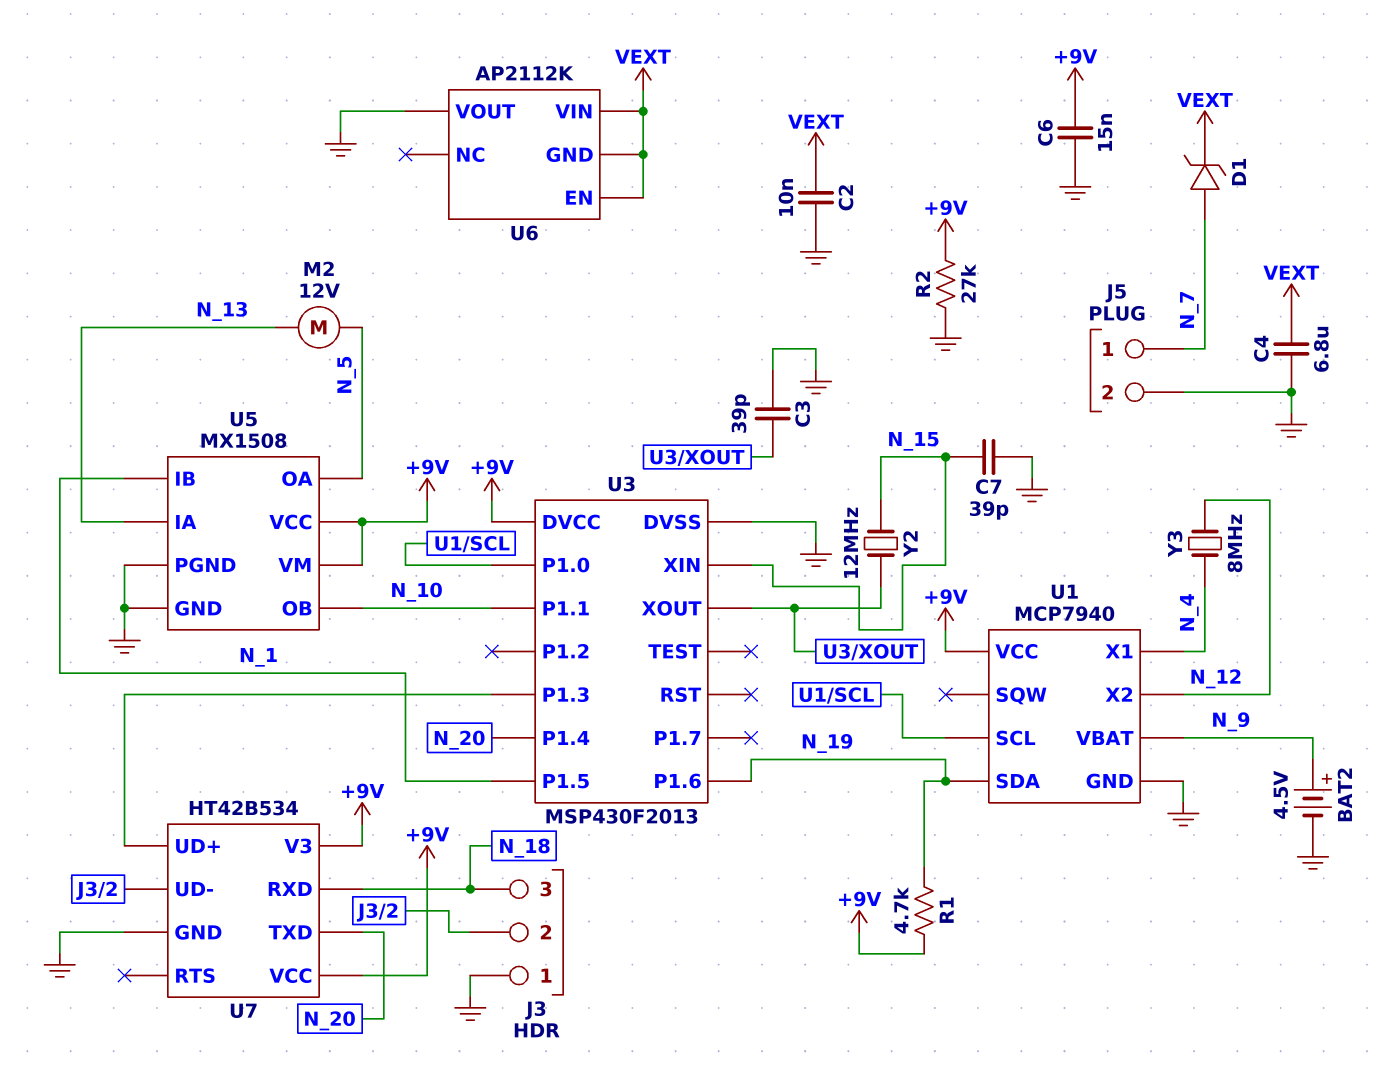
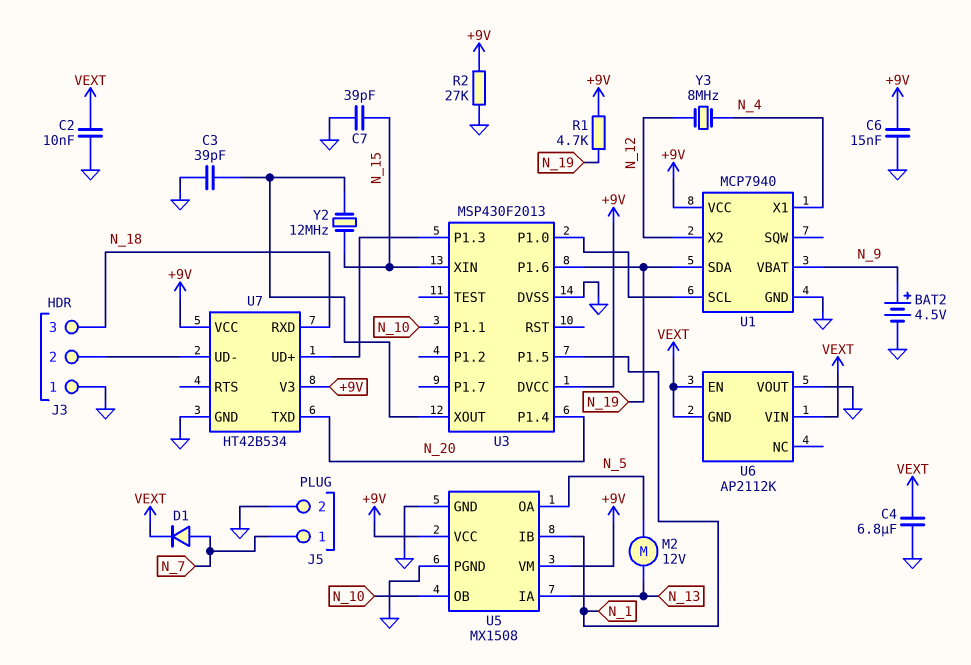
D1: zener (A N_7, K VEXT) -> diode (A N_7, K VEXT)

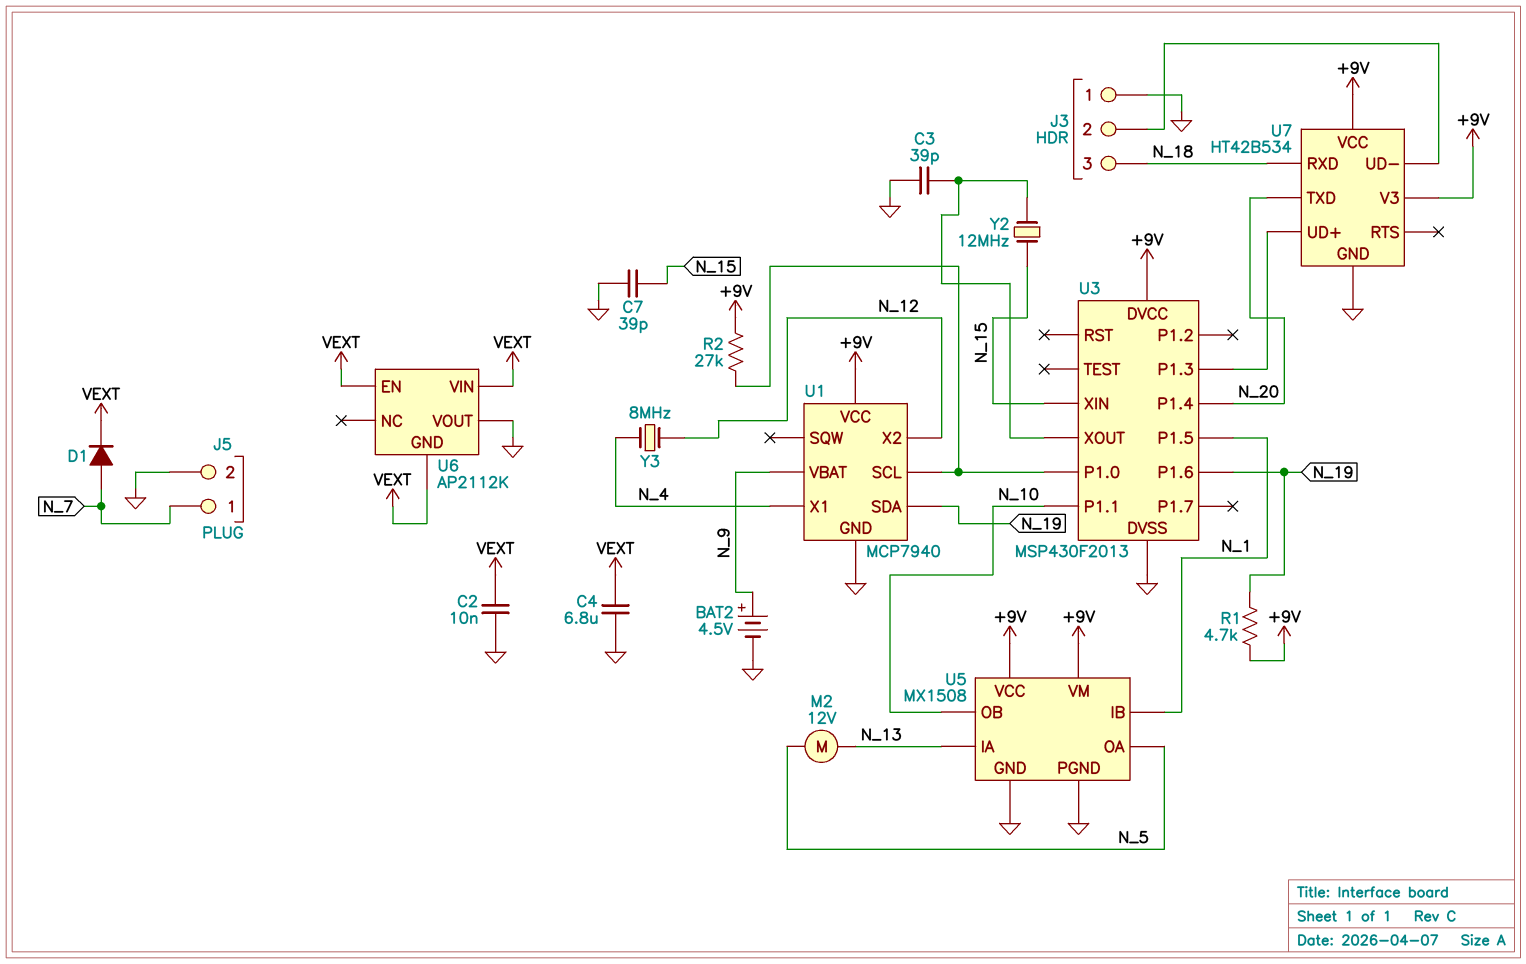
C6: 15nF (+9V, GND) -> none
R2: 27k (+9V, GND) -> 27k (+9V, U1/SCL)

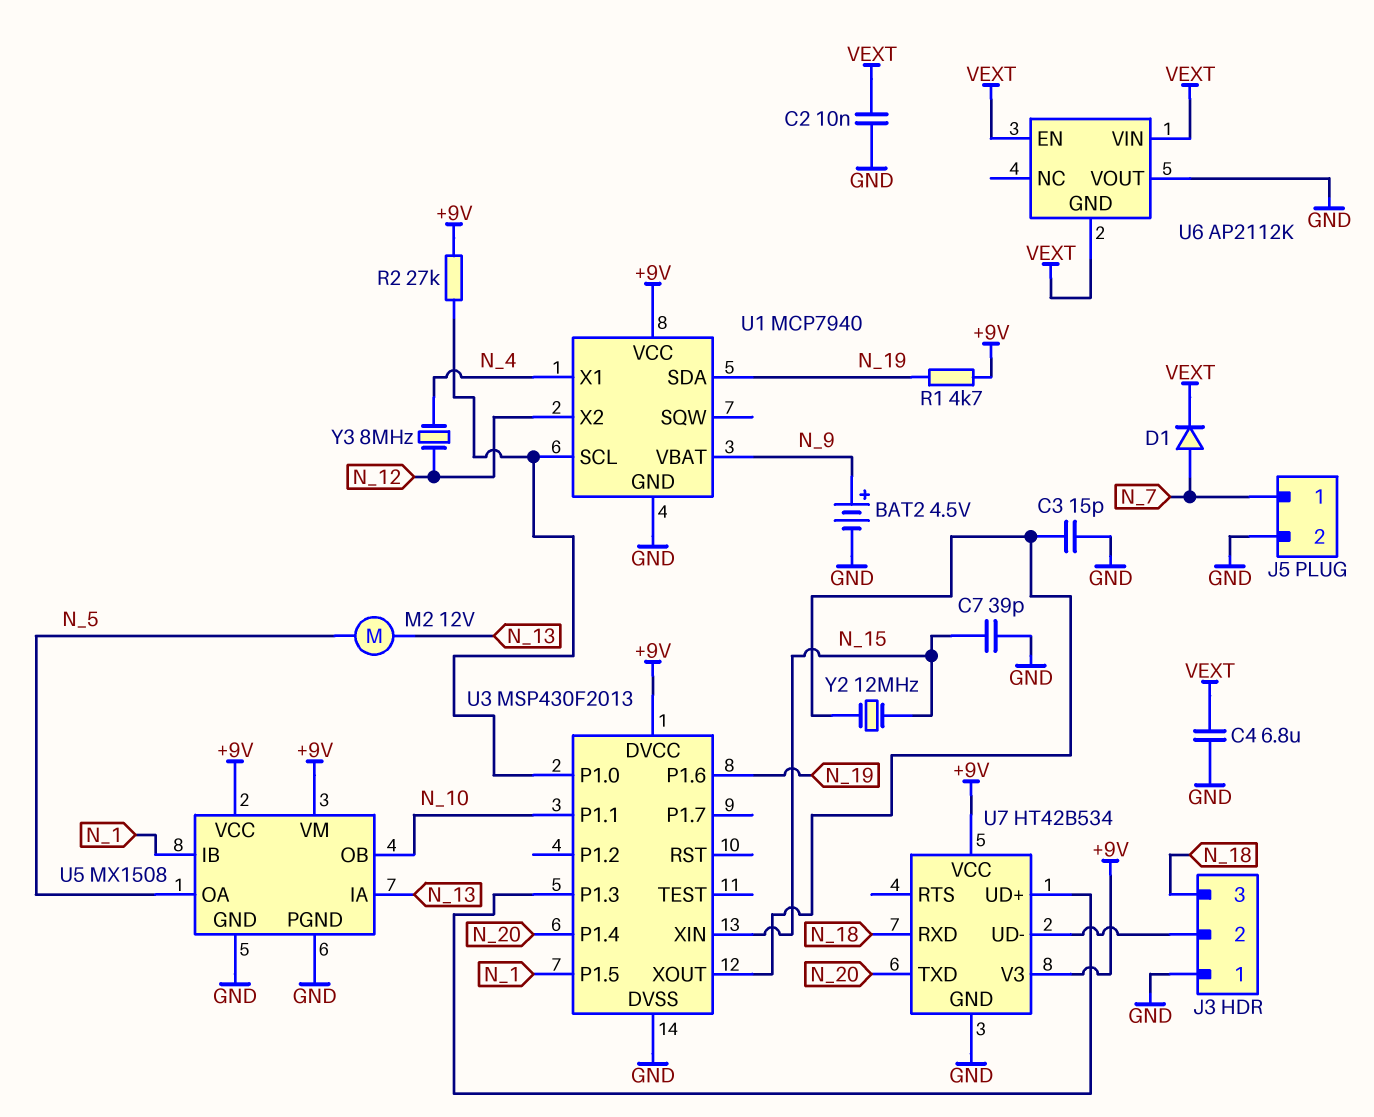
C3: 39pF (GND, U3/XOUT) -> 15pF (GND, U3/XOUT)

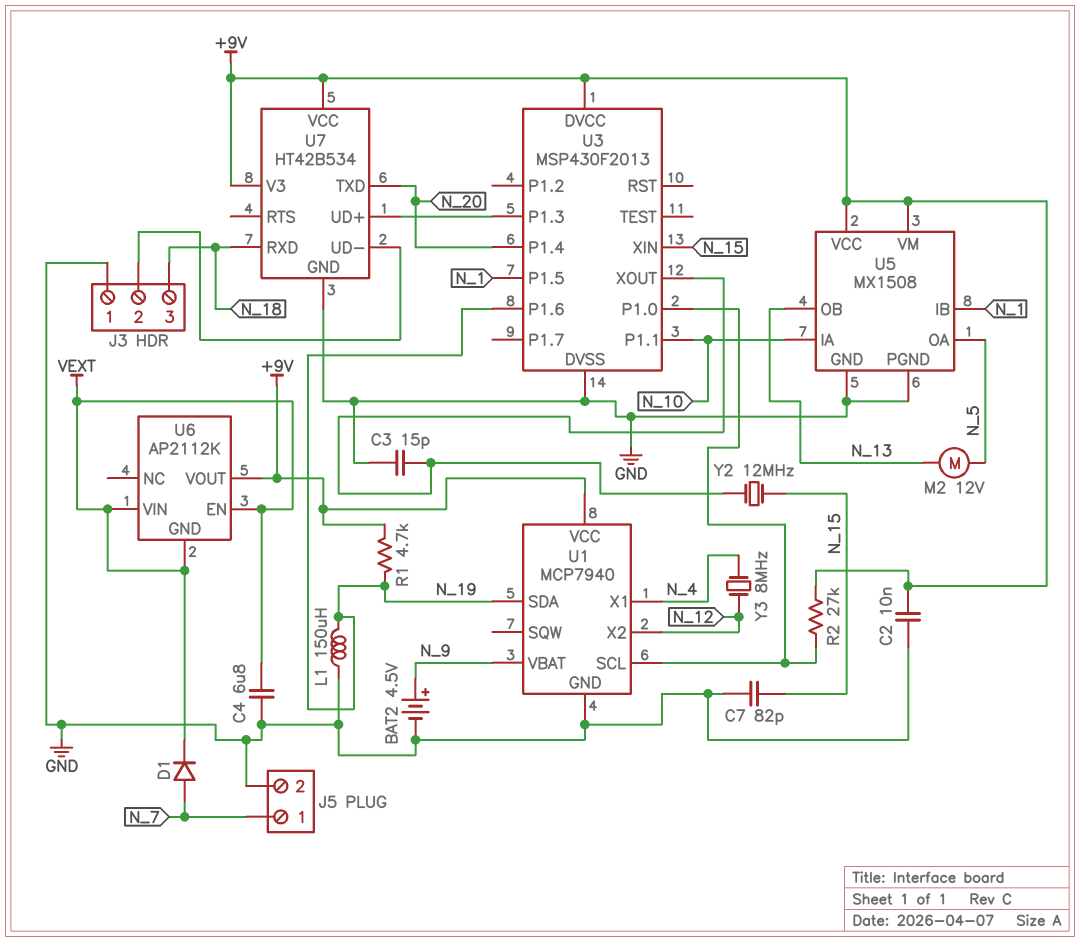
C2: 10nF (GND, VEXT) -> 10nF (+9V, GND)
C7: 39pF (GND, N_15) -> 82pF (GND, N_15)
L1: none -> 150uH (GND, N_19)
U5 pin IA: N_13 -> N_10
U5 pin OB: N_10 -> N_13
U6 pin VOUT: GND -> +9V

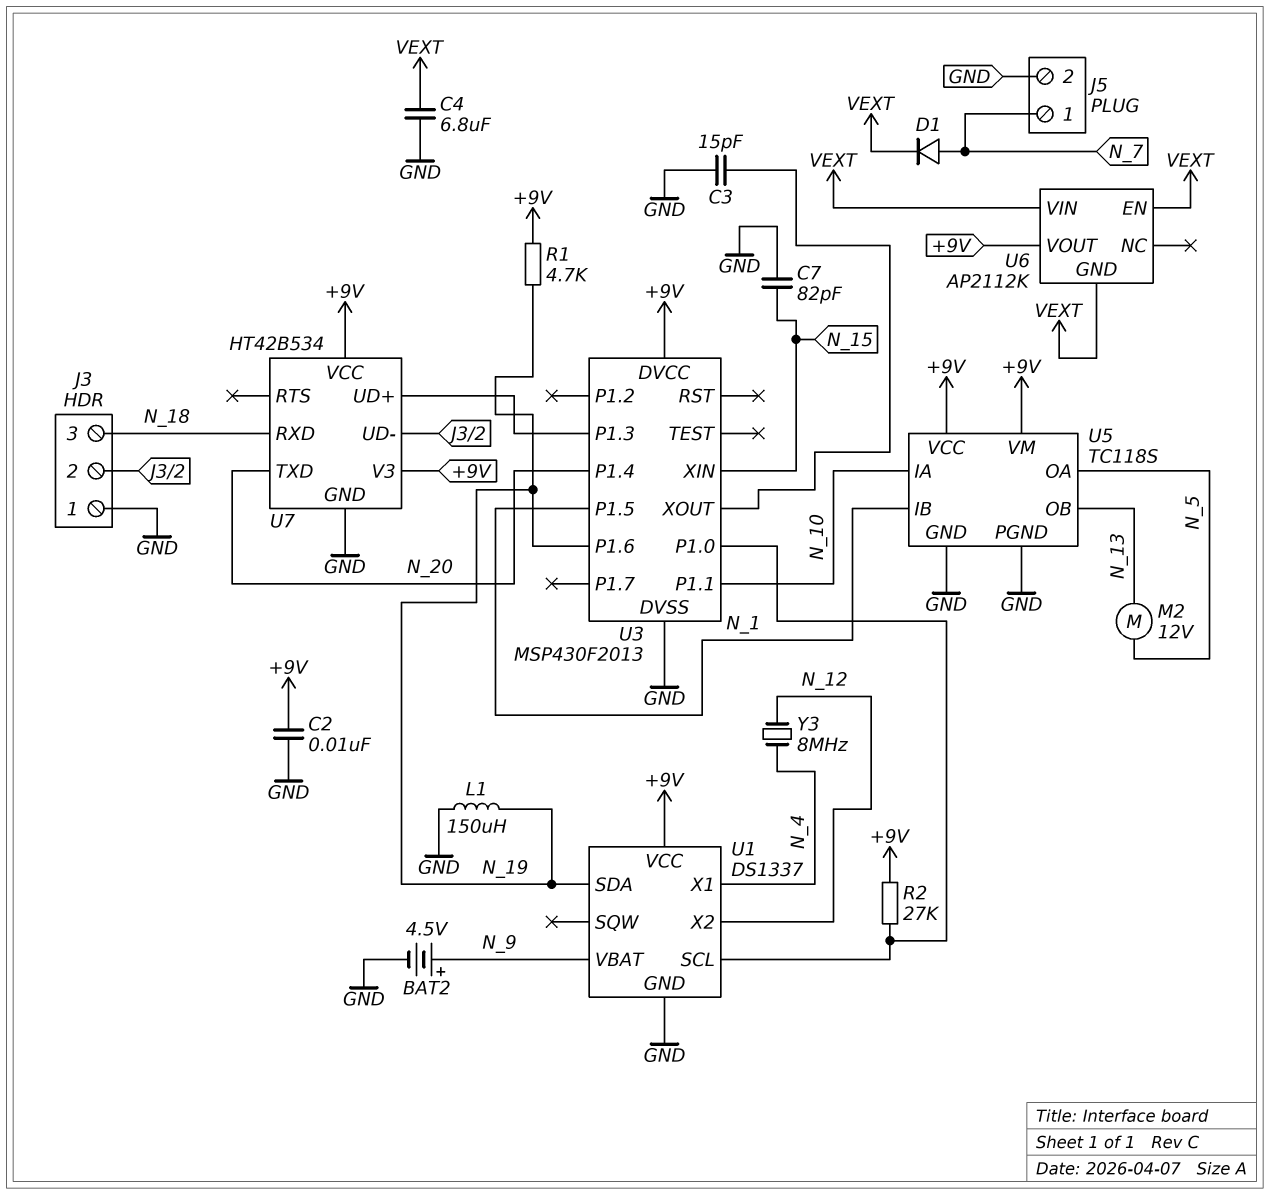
U1: MCP7940 -> DS1337
U5: MX1508 -> TC118S
Y2: 12MHz (N_15, U3/XOUT) -> none

